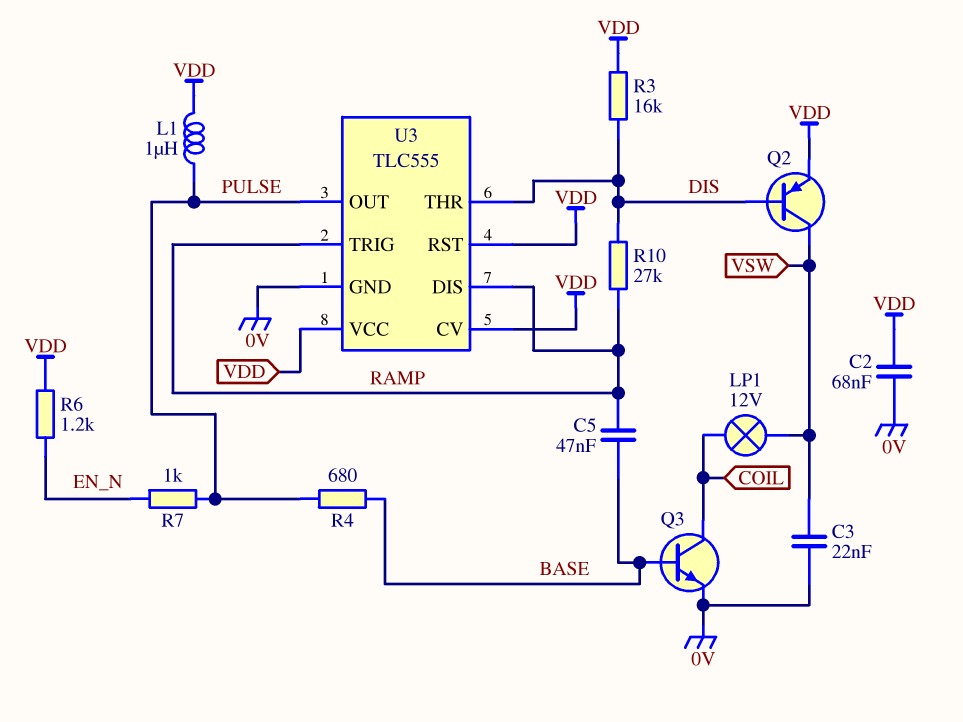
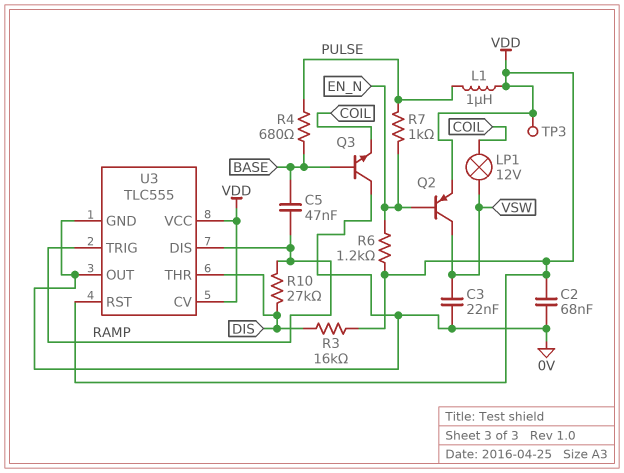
Q2: PNP (B DIS, C VSW, E VDD) -> PNP (B EN_N, C VSW, E VDD)
Q3: NPN (B BASE, C COIL, E 0V) -> NPN (B BASE, C 0V, E COIL)
TP3: none -> test point (VDD)
U3 pin OUT: PULSE -> 0V

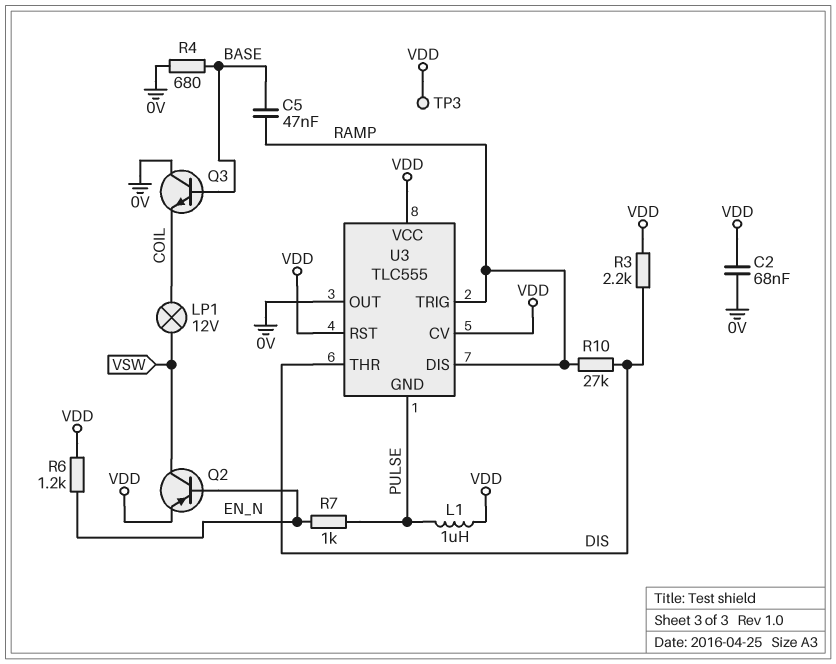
C3: 22nF (0V, VSW) -> none
R3: 16k (DIS, VDD) -> 2.2k (DIS, VDD)
R4: 680 (BASE, PULSE) -> 680 (0V, BASE)
U3 pin GND: 0V -> PULSE

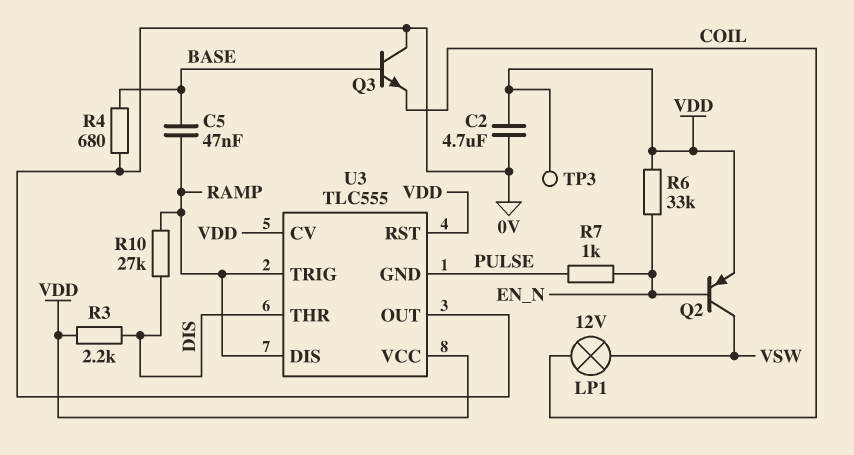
C2: 68nF (0V, VDD) -> 4.7uF (0V, VDD)
L1: 1uH (PULSE, VDD) -> none
R6: 1.2k (EN_N, VDD) -> 33k (EN_N, VDD)

